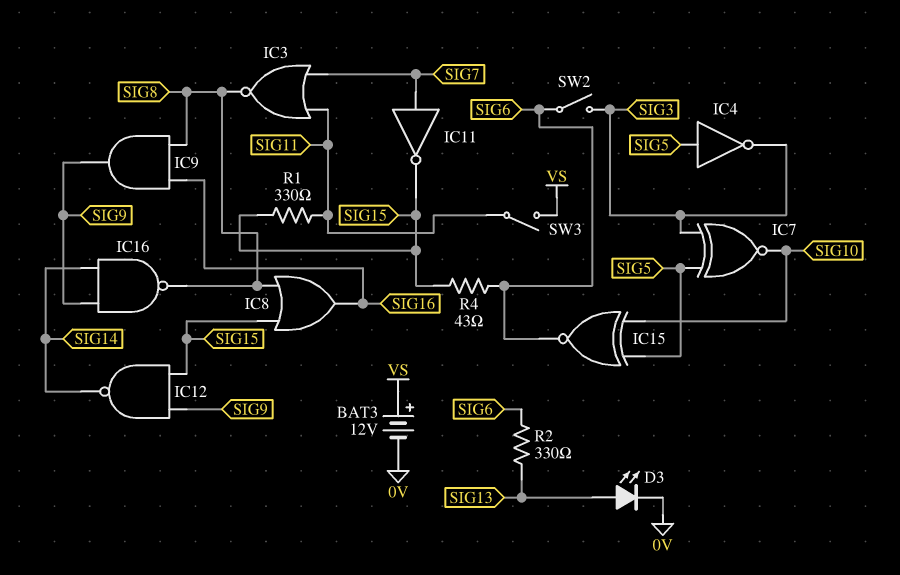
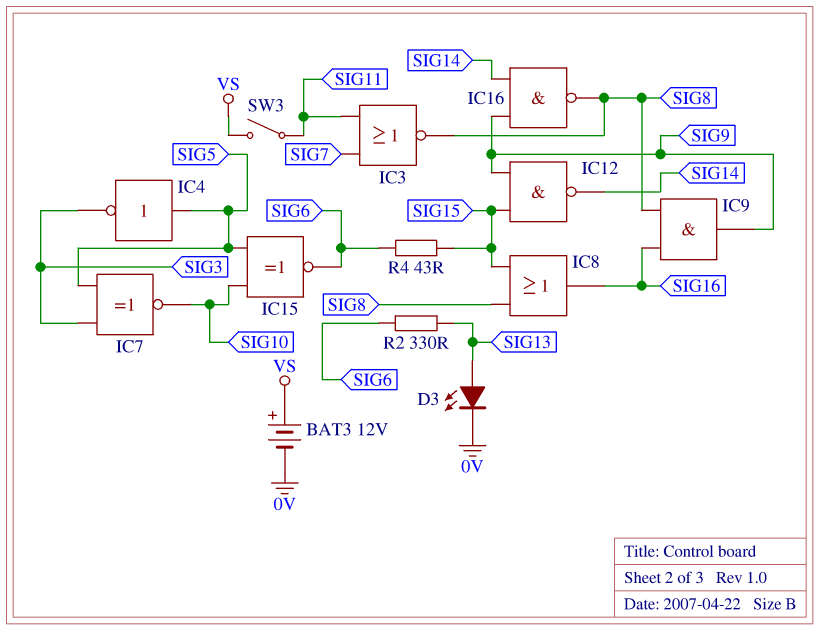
IC11: NOT (in SIG7, out SIG15) -> none
R1: 330 (SIG11, SIG15) -> none
SW2: switch (SIG3, SIG6) -> none

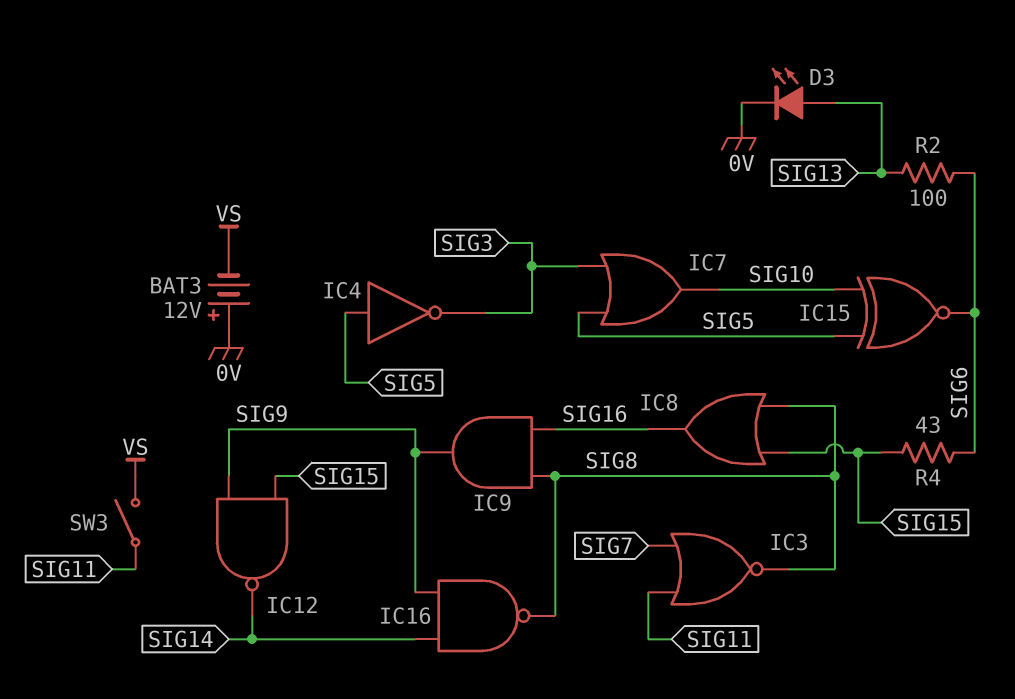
BAT3: 12V (plus VS, minus 0V) -> 12V (plus 0V, minus VS)
IC7: XNOR (in SIG3, in SIG5, out SIG10) -> OR (in SIG3, in SIG5, out SIG10)
R2: 330 (SIG6, SIG13) -> 100 (SIG6, SIG13)

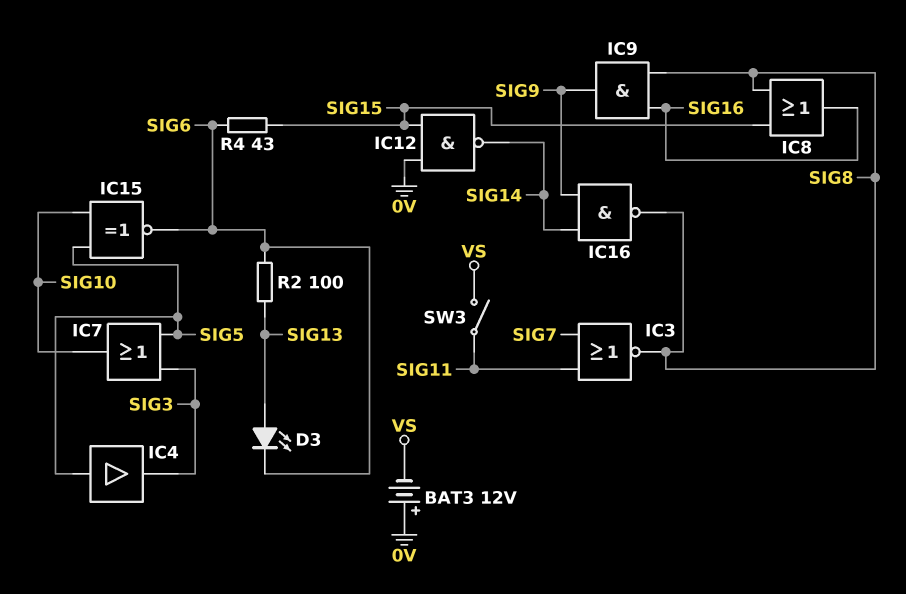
D3: LED (A SIG13, K 0V) -> LED (A SIG13, K SIG6)
IC4: NOT (in SIG5, out SIG3) -> buffer (in SIG5, out SIG3)
IC12: NAND (in SIG9, in SIG15, out SIG14) -> NAND (in 0V, in SIG15, out SIG14)

